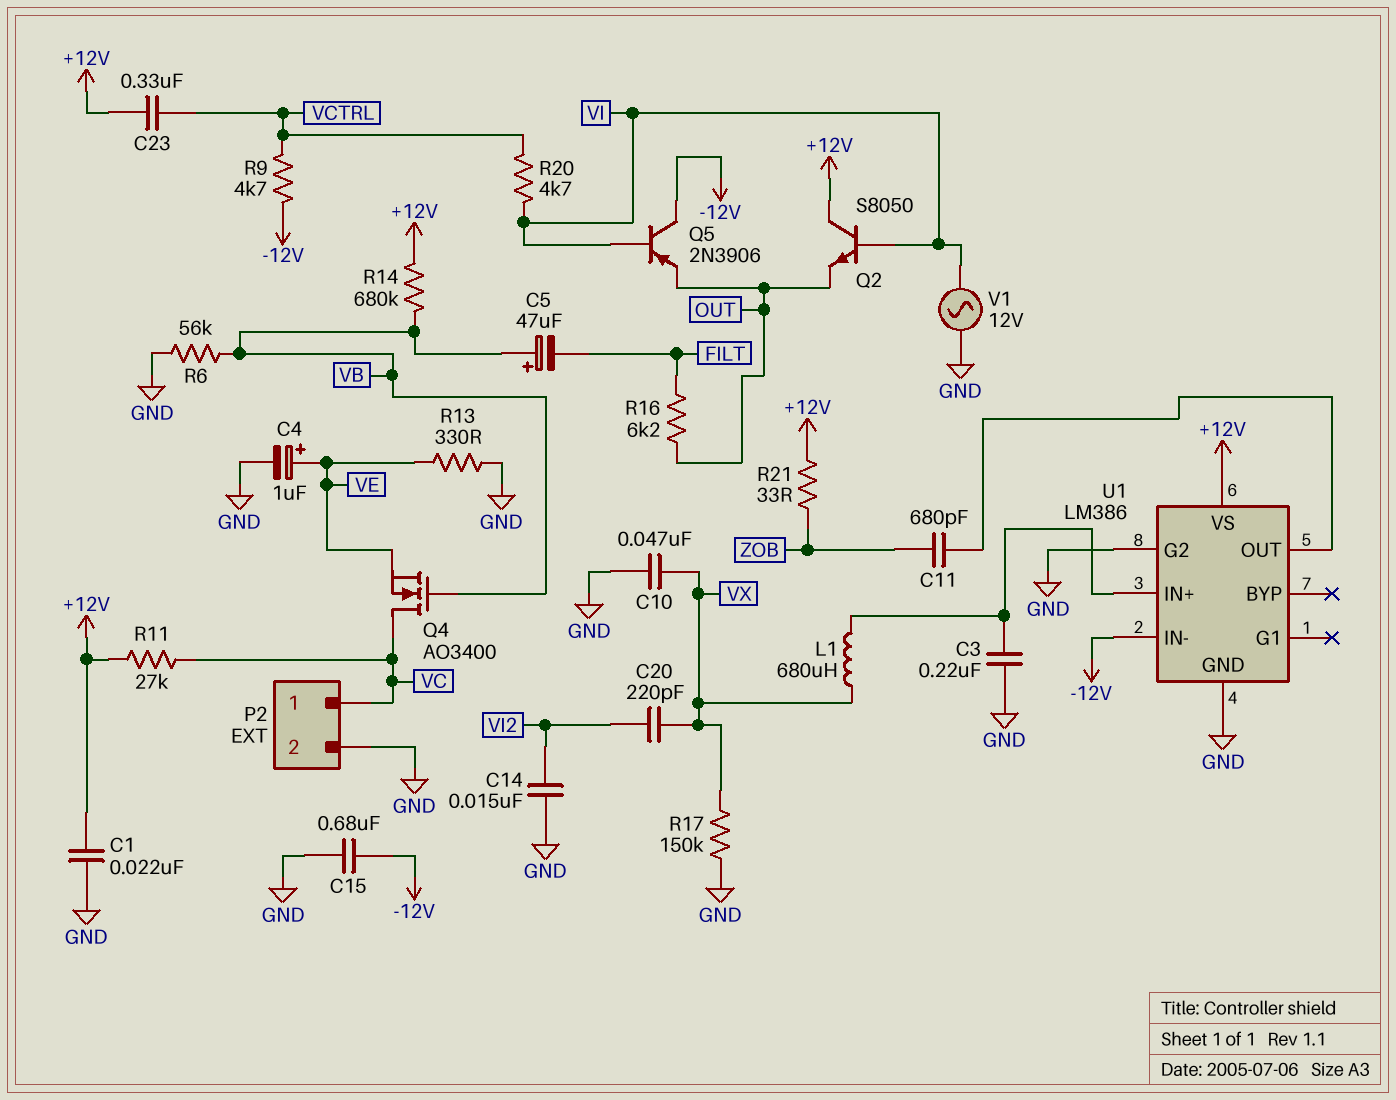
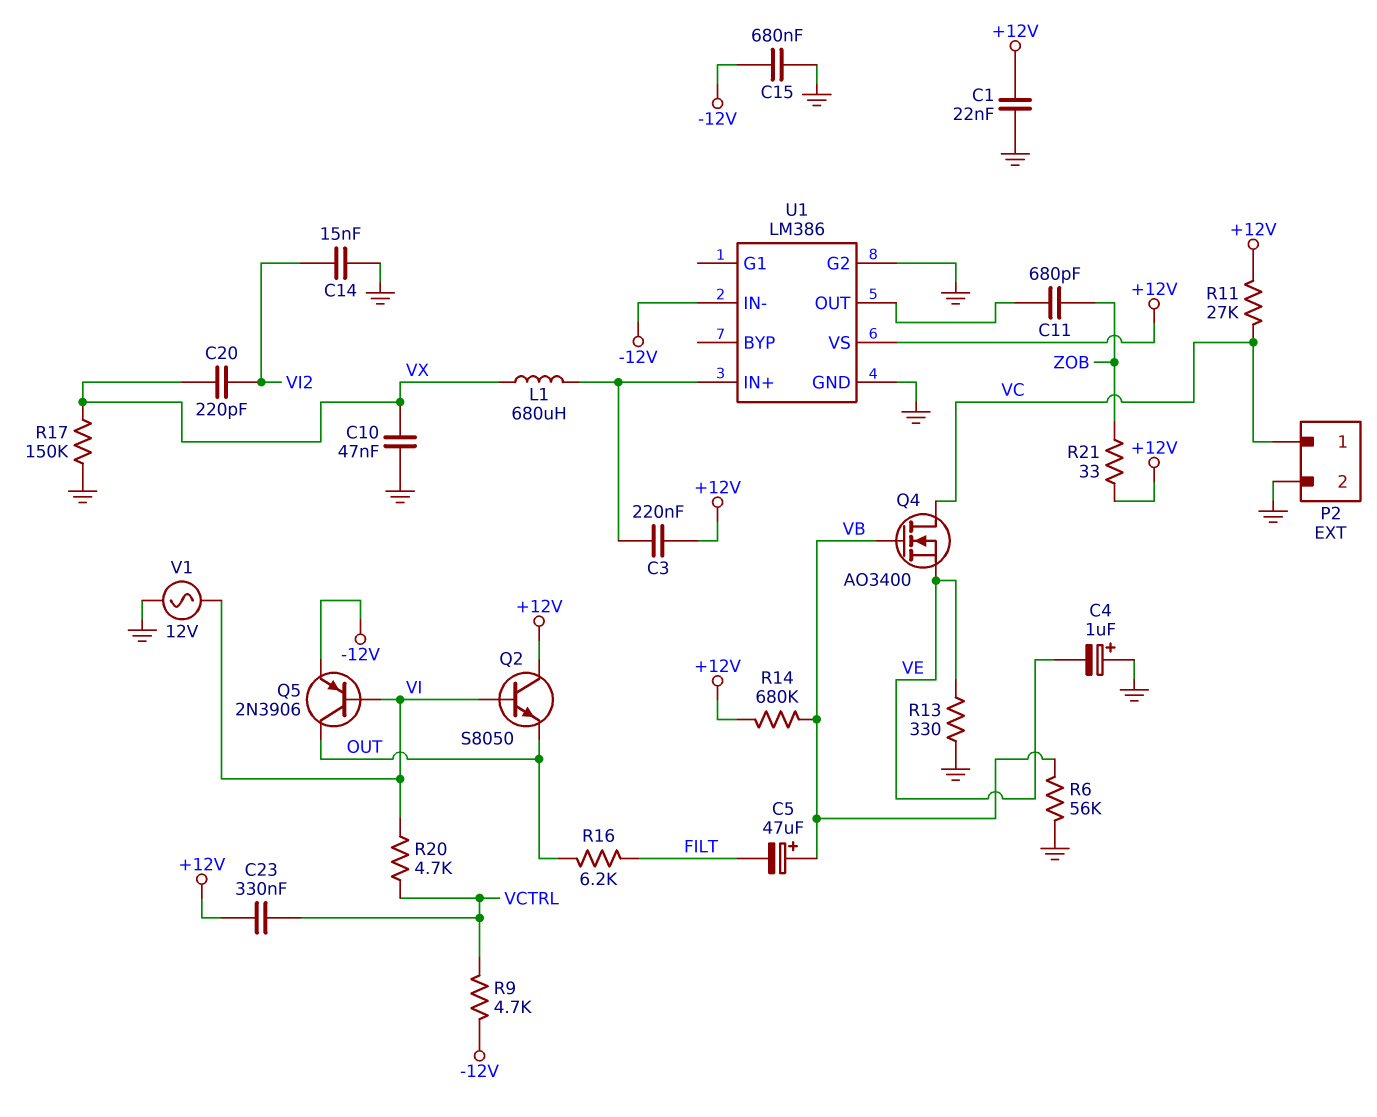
C3: 220nF (GND, U1/IN+) -> 220nF (+12V, U1/IN+)
C4: 1uF (plus VE, minus GND) -> 1uF (plus GND, minus VE)
Q5: PNP 2N3906 (B VI, C -12V, E OUT) -> PNP 2N3906 (B VI, C OUT, E -12V)

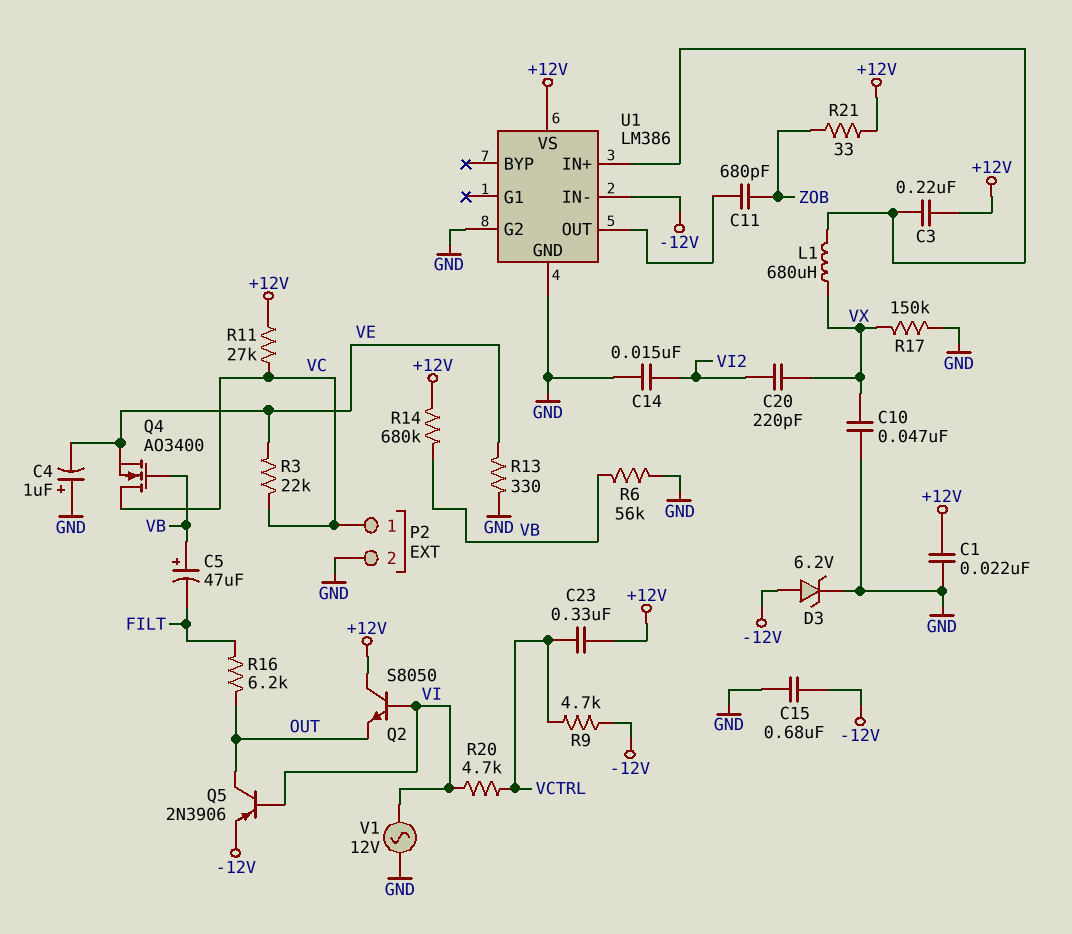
D3: none -> zener 6.2V (A -12V, K GND)
R3: none -> 22k (VC, VE)

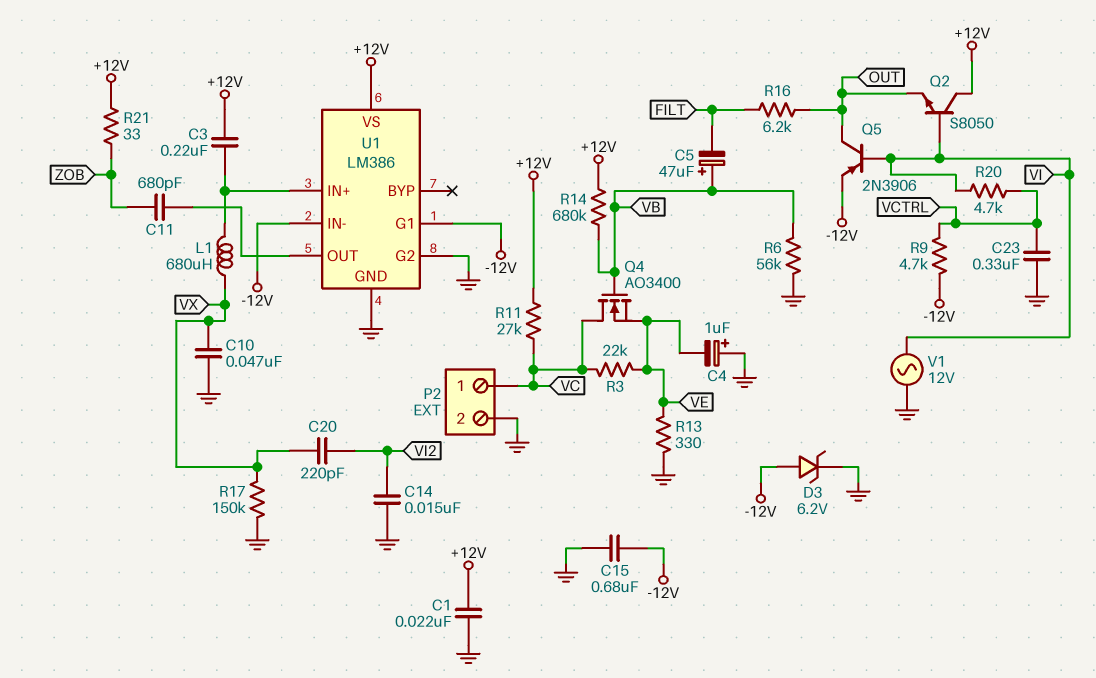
C23: 330nF (+12V, VCTRL) -> 330nF (GND, VCTRL)
U1 pin G1: none -> -12V

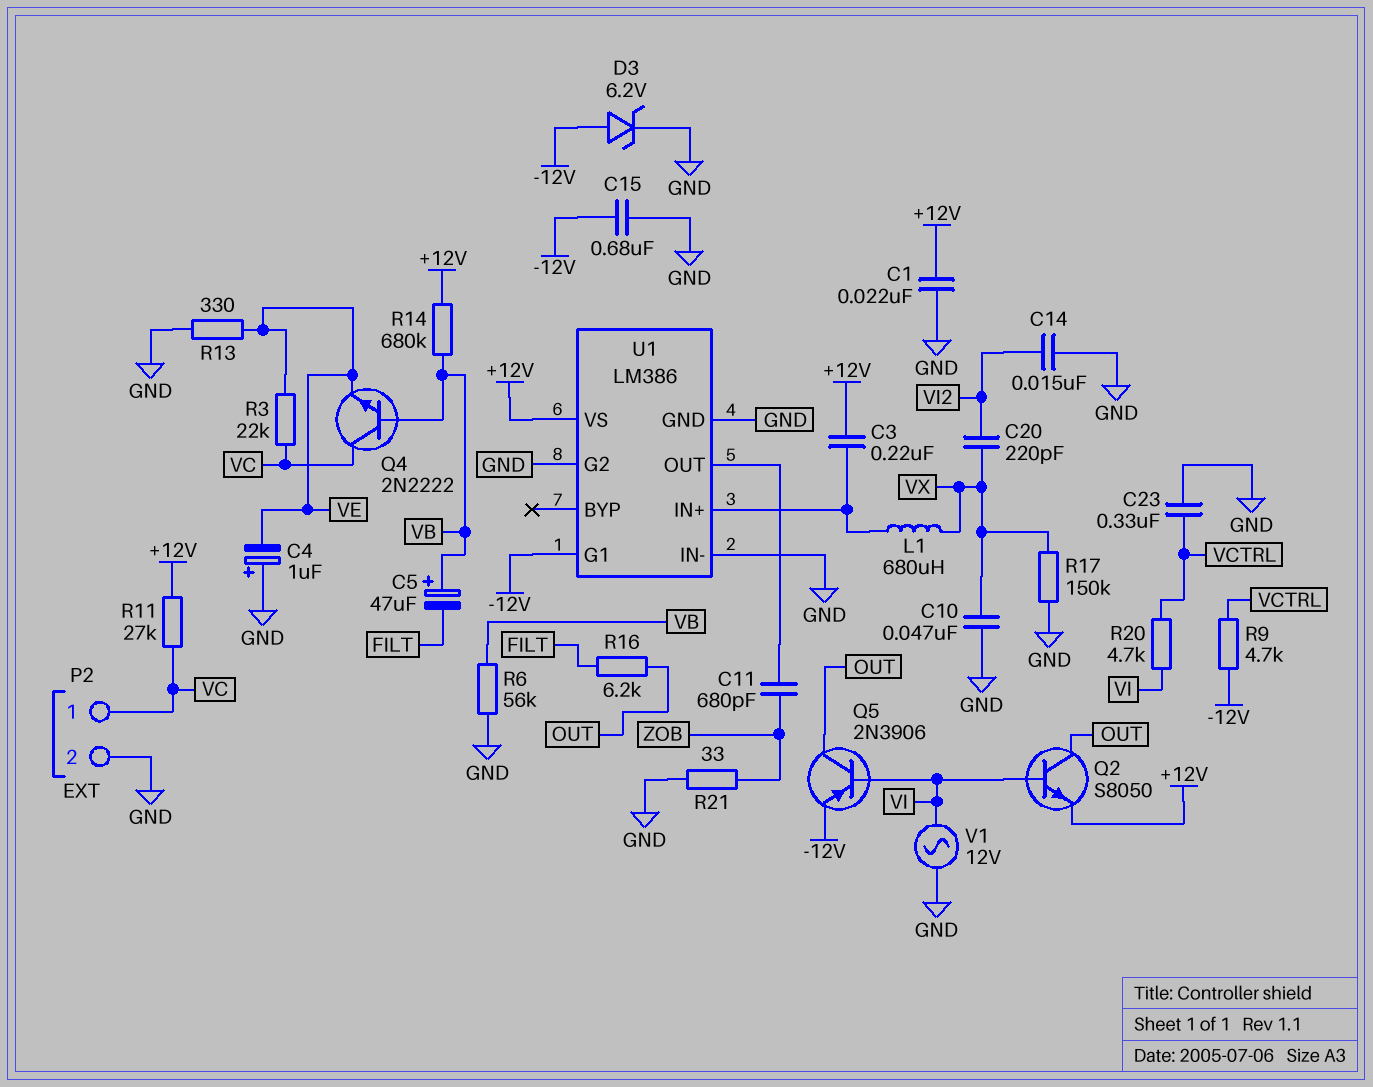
Q2: NPN S8050 (B VI, C +12V, E OUT) -> NPN S8050 (B VI, C OUT, E +12V)
Q4: NMOS AO3400 (G VB, D VC, S VE) -> NPN 2N2222 (B VB, C VC, E VE)
R21: 33 (+12V, ZOB) -> 33 (GND, ZOB)
U1 pin IN-: -12V -> GND

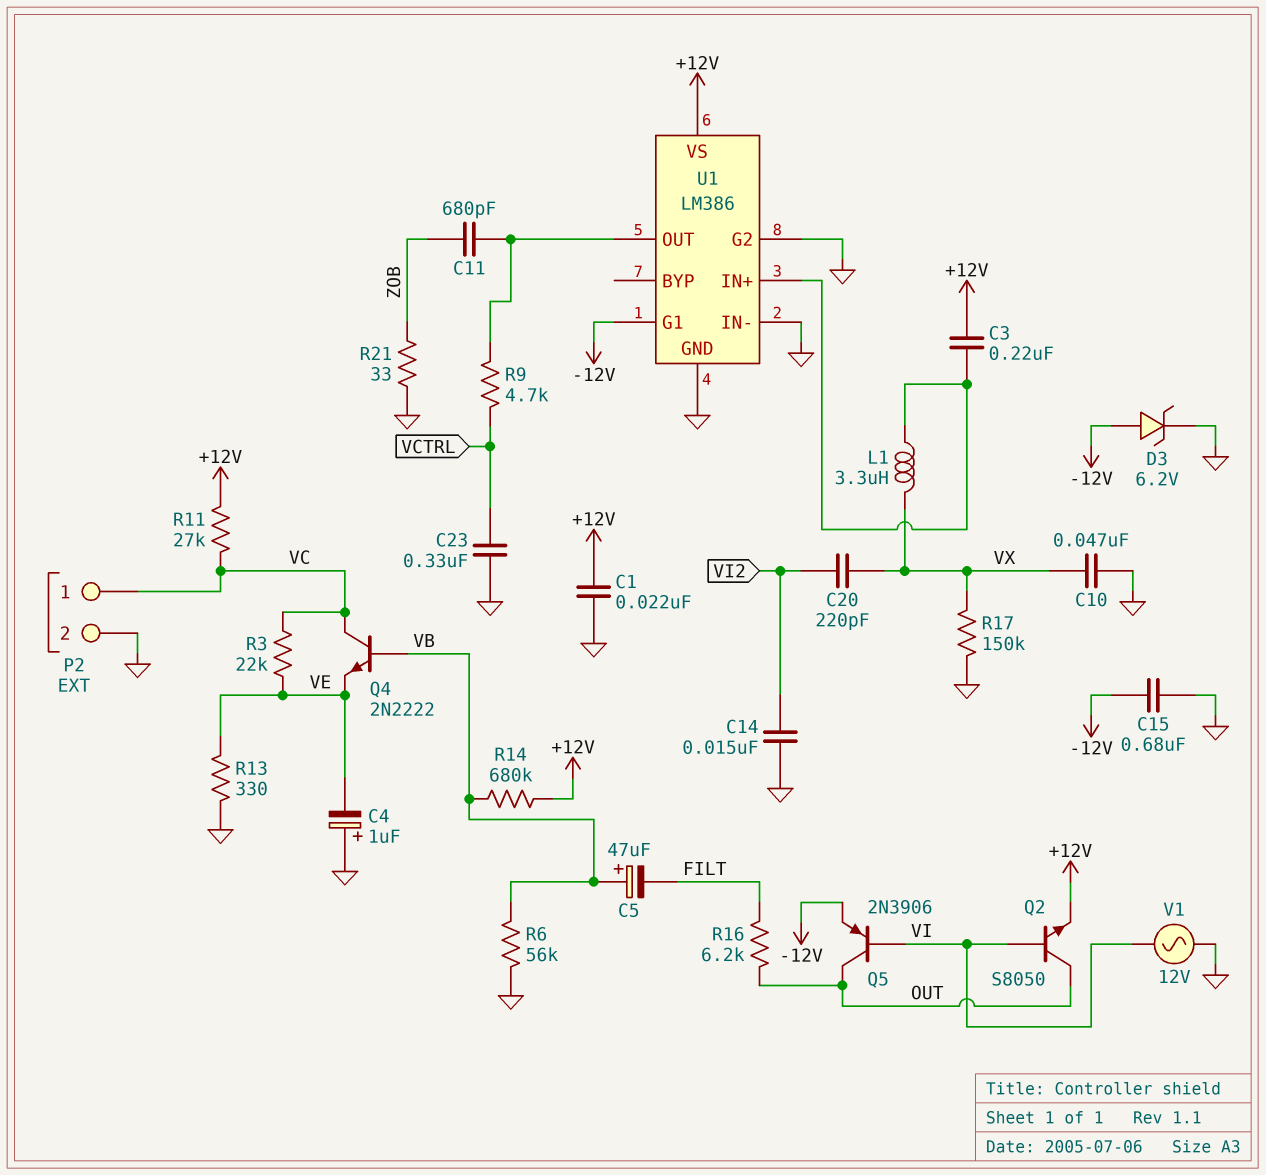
L1: 680uH (U1/IN+, VX) -> 3.3uH (U1/IN+, VX)
R9: 4.7k (-12V, VCTRL) -> 4.7k (U1/OUT, VCTRL)
R20: 4.7k (VCTRL, VI) -> none

